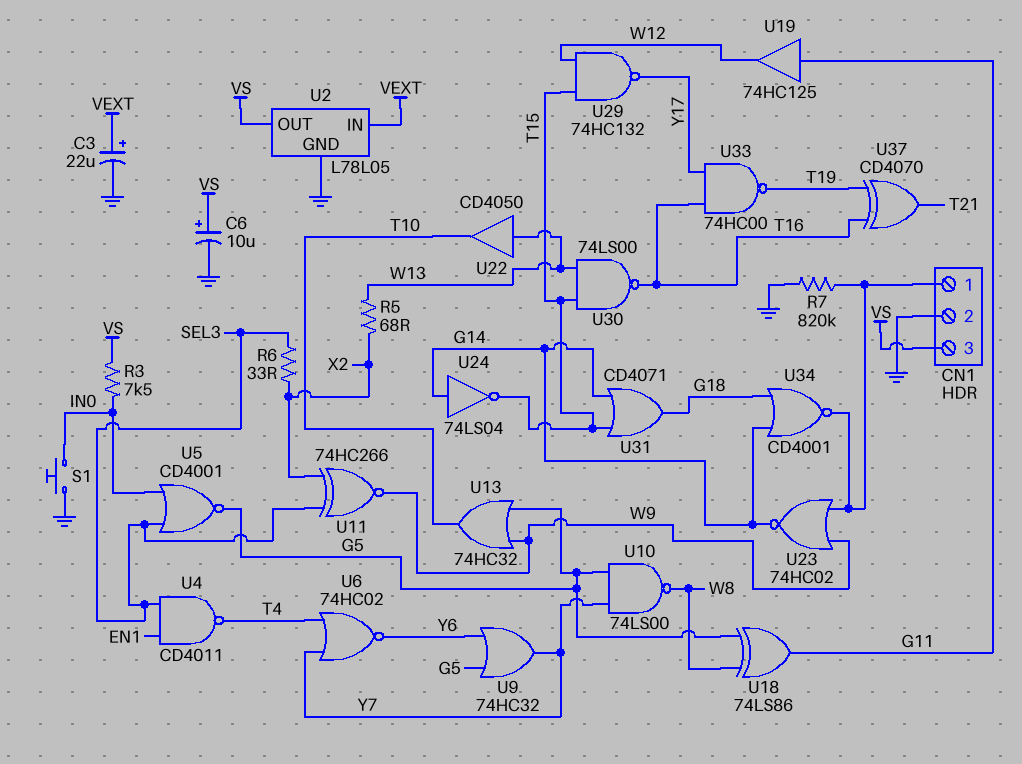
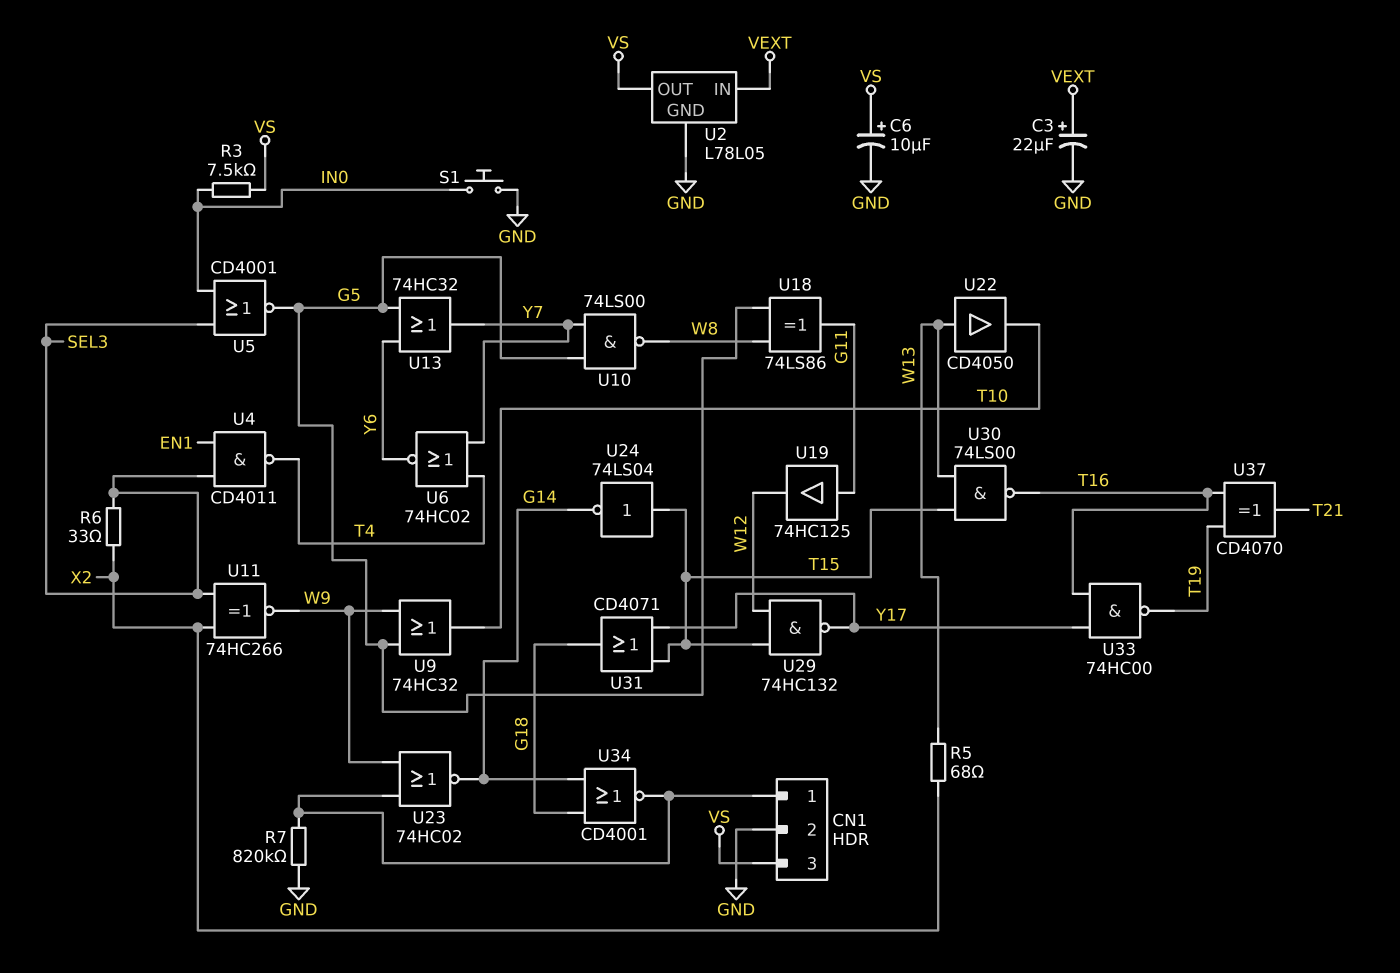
U9: OR 74HC32 (in G5, in Y6, out Y7) -> OR 74HC32 (in G5, in W9, out T10)
U13: OR 74HC32 (in G5, in W9, out T10) -> OR 74HC32 (in G5, in Y6, out Y7)
U24: NOT 74LS04 (in G14, out T15) -> NOT 74LS04 (in T15, out G14)
U31: OR CD4071 (in G14, in T15, out G18) -> OR CD4071 (in T15, in Y17, out G18)

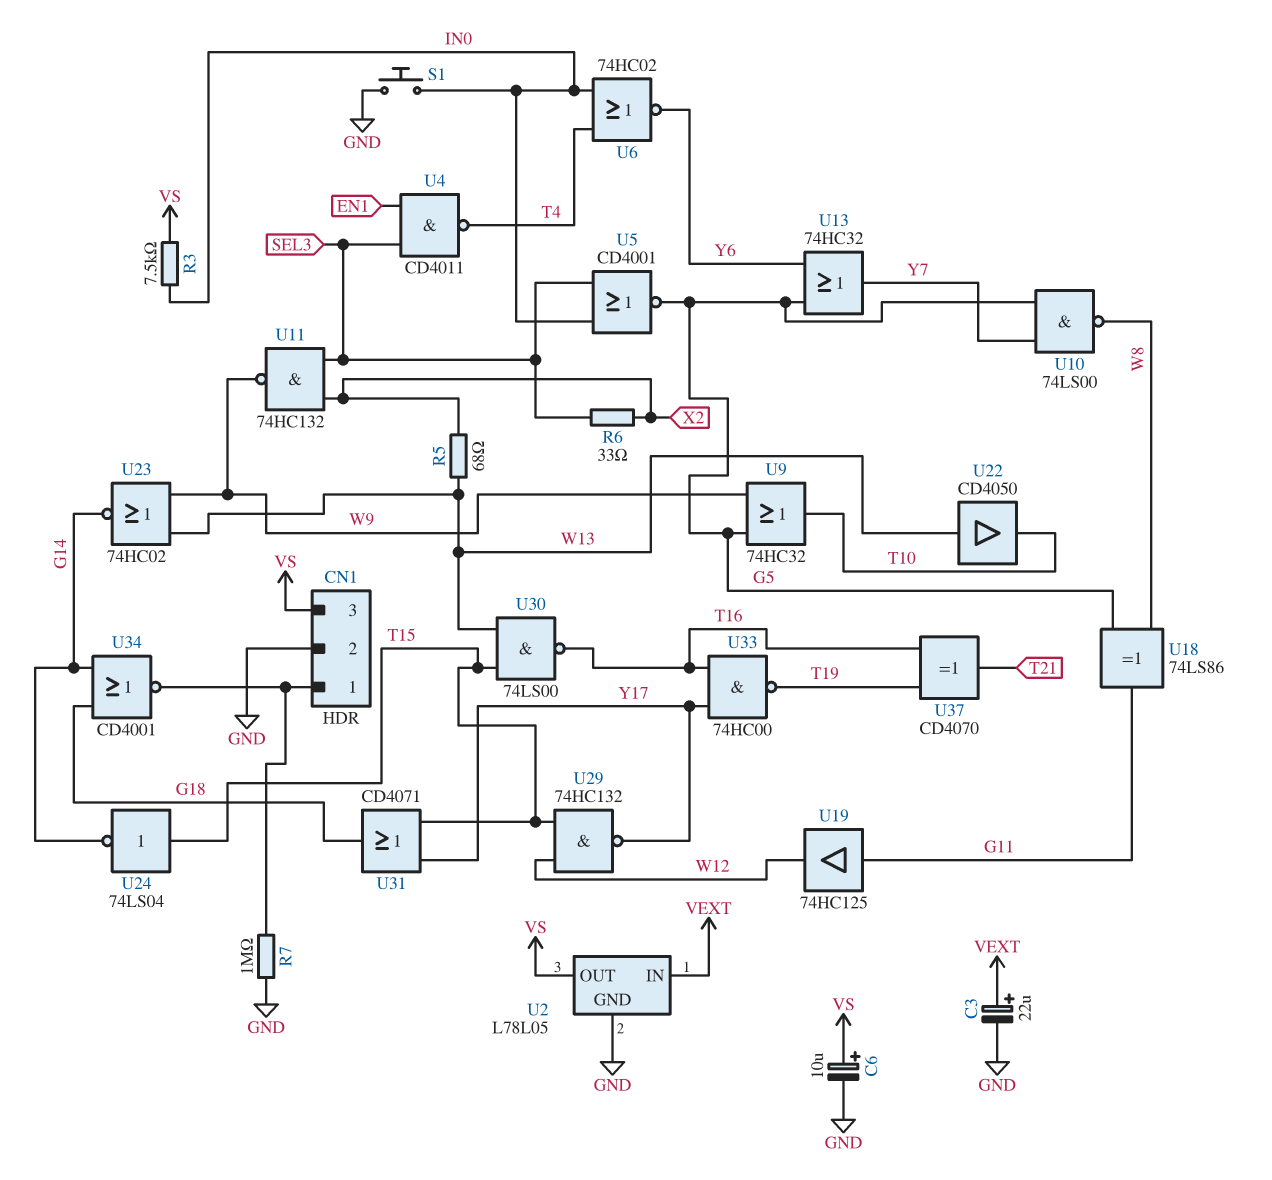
R7: 820k (CN1/1, GND) -> 1M (CN1/1, GND)
U6: NOR 74HC02 (in T4, in Y7, out Y6) -> NOR 74HC02 (in IN0, in T4, out Y6)
U11: XNOR 74HC266 (in SEL3, in X2, out W9) -> NAND 74HC132 (in SEL3, in X2, out W9)
U23: NOR 74HC02 (in CN1/1, in W9, out G14) -> NOR 74HC02 (in W9, in W13, out G14)

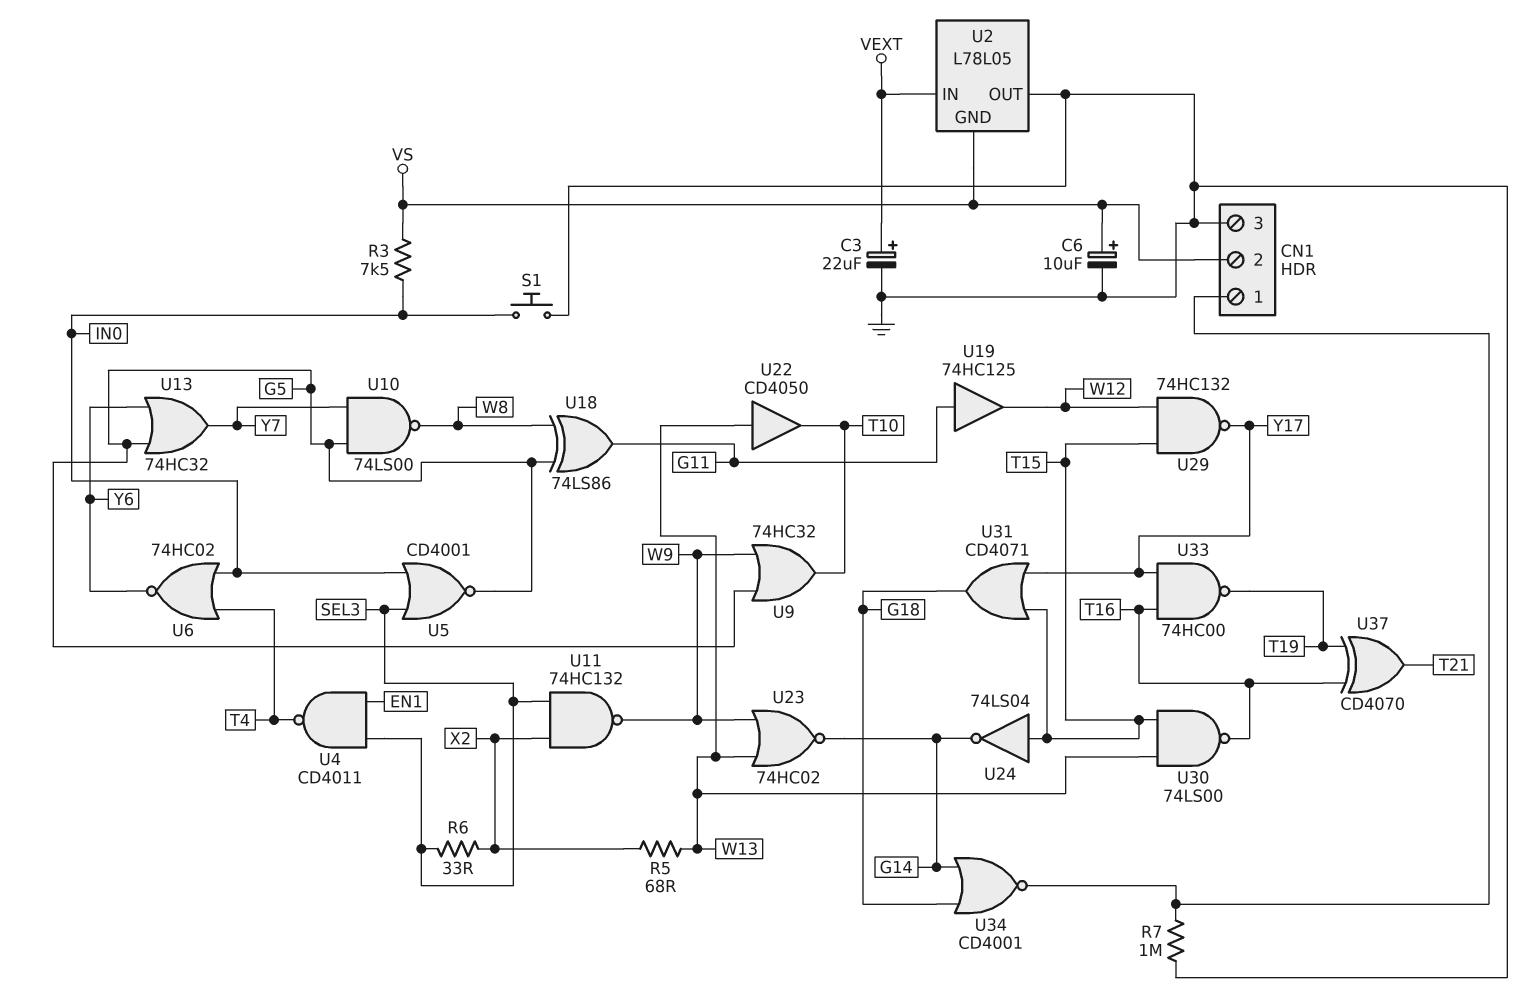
CN1 pin 2: GND -> VS
CN1 pin 3: VS -> GND
U2 pin GND: GND -> VS
U2 pin OUT: VS -> GND

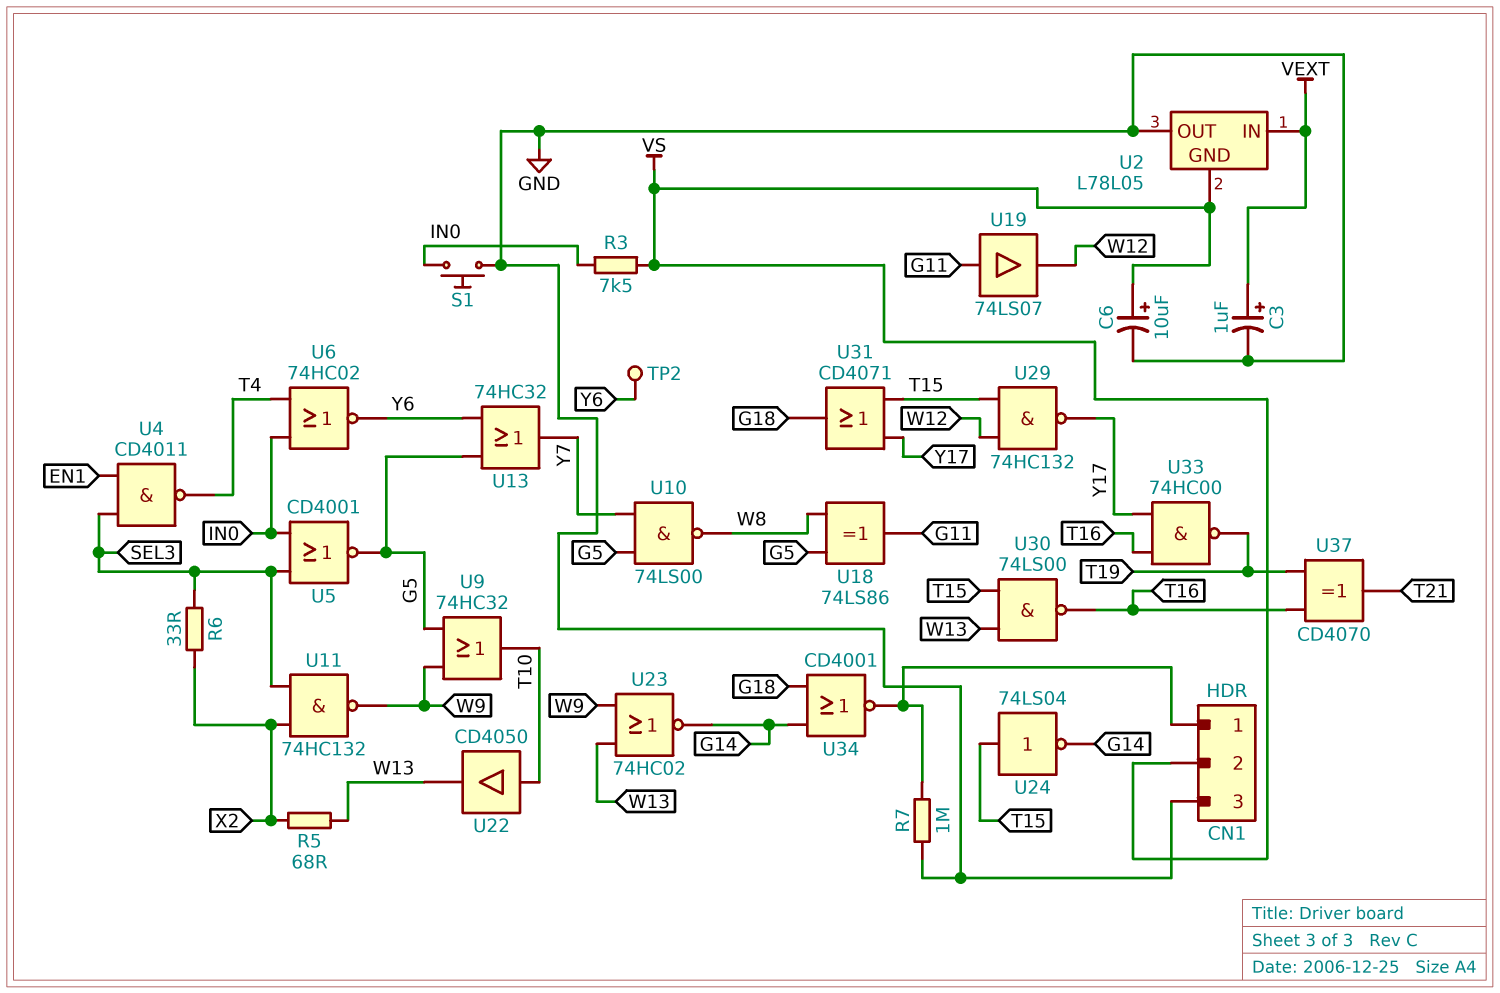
C3: 22uF (plus VEXT, minus GND) -> 1uF (plus VEXT, minus GND)
TP2: none -> test point (Y6)
U19: buffer 74HC125 (in G11, out W12) -> buffer 74LS07 (in G11, out W12)
U22: buffer CD4050 (in W13, out T10) -> buffer CD4050 (in T10, out W13)

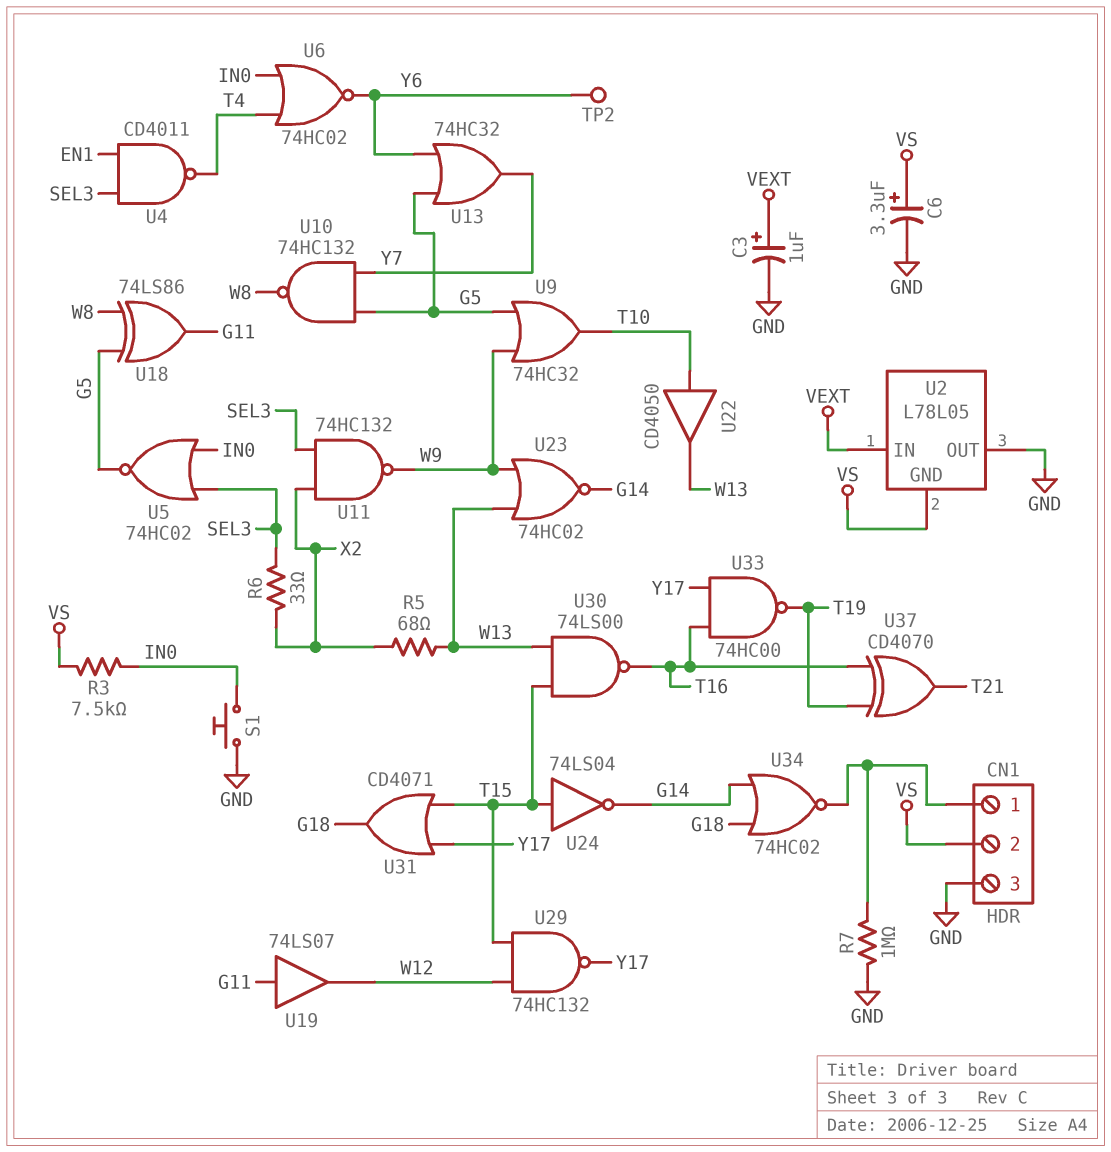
C6: 10uF (plus VS, minus GND) -> 3.3uF (plus VS, minus GND)
U5: NOR CD4001 (in IN0, in SEL3, out G5) -> NOR 74HC02 (in IN0, in SEL3, out G5)
U10: NAND 74LS00 (in G5, in Y7, out W8) -> NAND 74HC132 (in G5, in Y7, out W8)
U34: NOR CD4001 (in G14, in G18, out CN1/1) -> NOR 74HC02 (in G14, in G18, out CN1/1)

